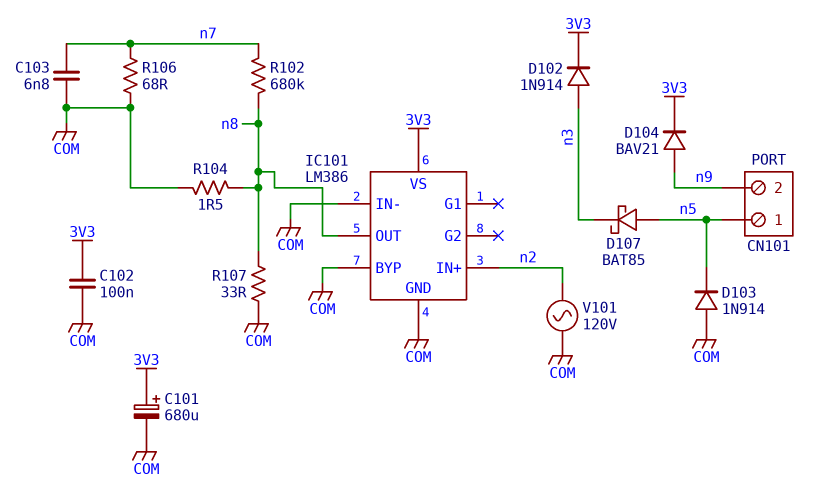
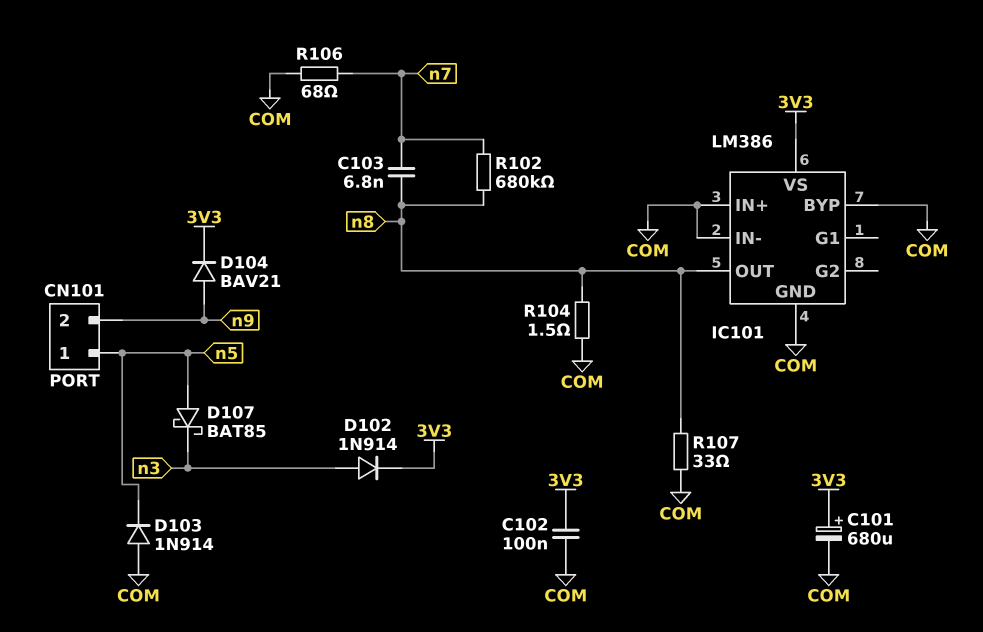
C103: 6.8nF (COM, n7) -> 6.8nF (n7, n8)
IC101 pin IN+: n2 -> COM
V101: AC 120V (COM, n2) -> none

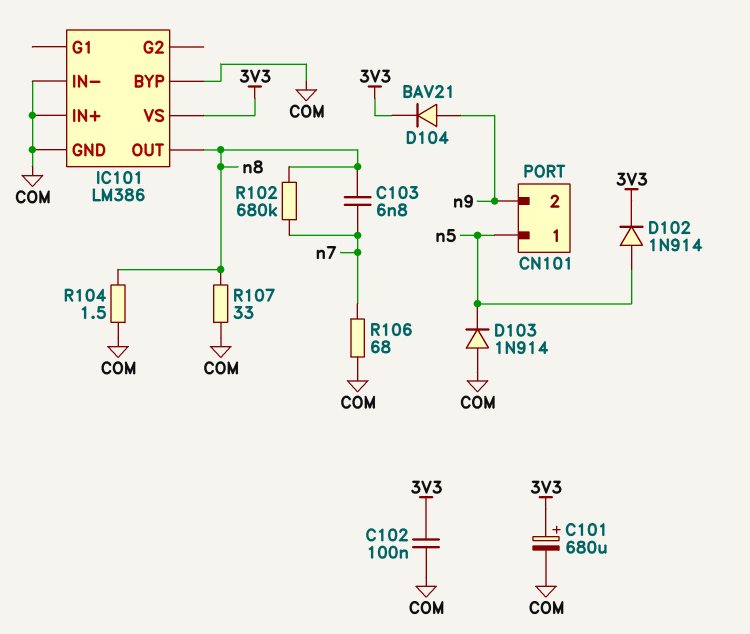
D102: diode 1N914 (A n3, K 3V3) -> diode 1N914 (A n5, K 3V3)
D107: schottky BAT85 (A n5, K n3) -> none

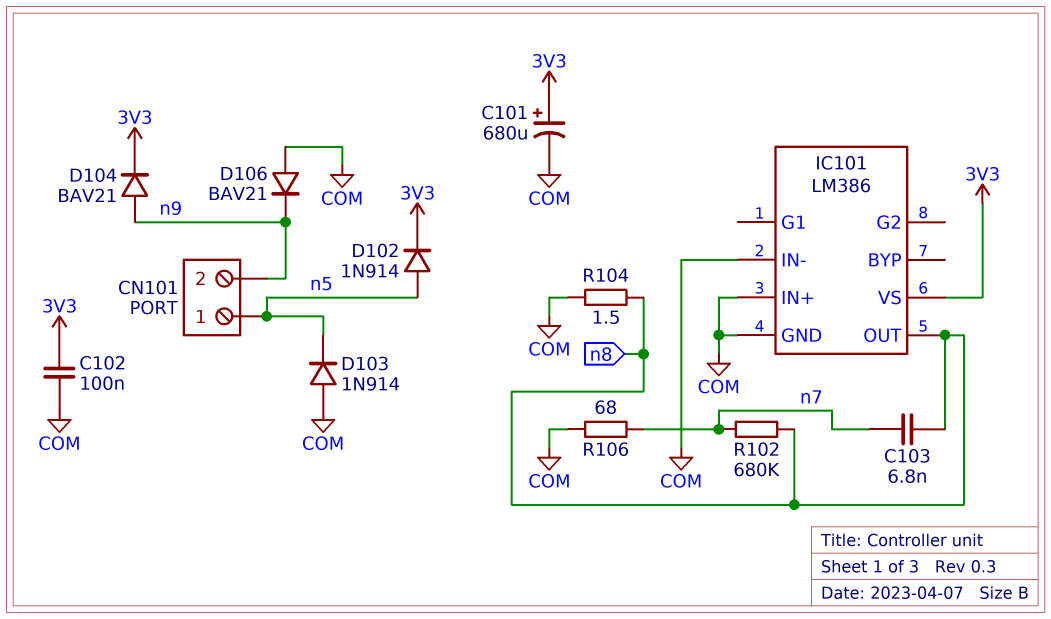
D106: none -> diode BAV21 (A COM, K n9)
IC101 pin BYP: COM -> none
R107: 33 (COM, n8) -> none

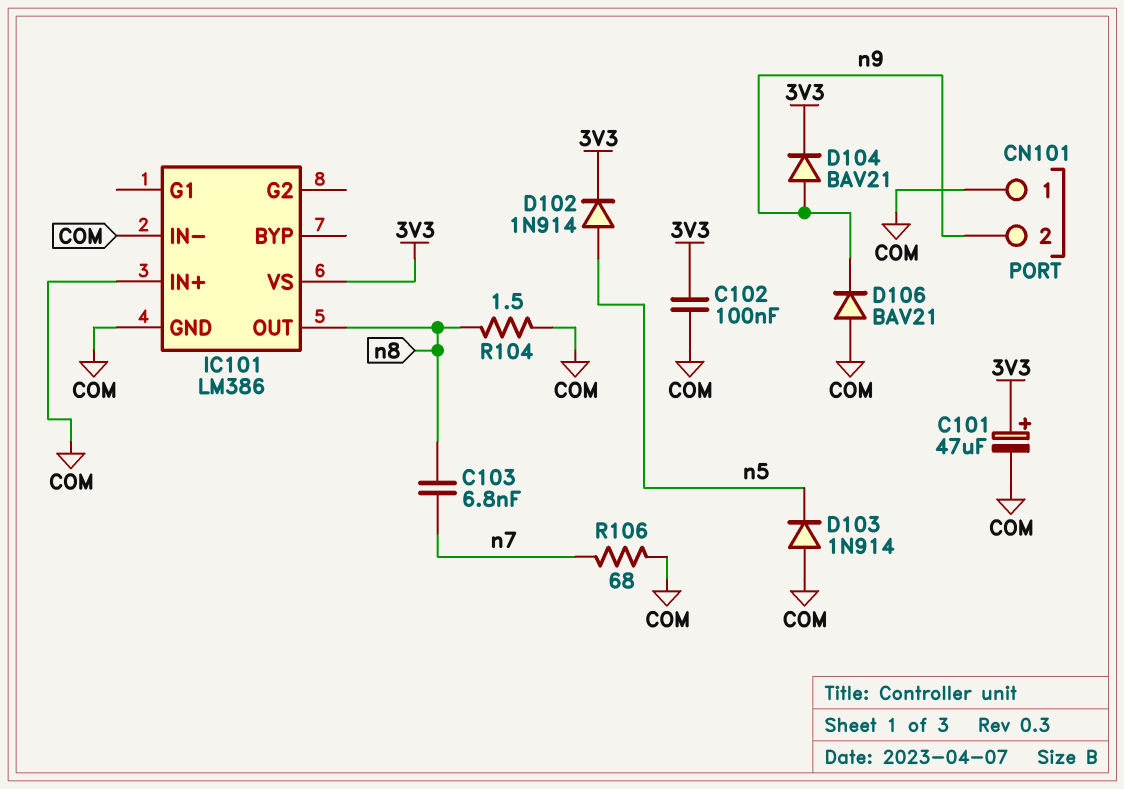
C101: 680uF (plus 3V3, minus COM) -> 47uF (plus 3V3, minus COM)
CN101 pin 1: n5 -> COM
R102: 680k (n7, n8) -> none

